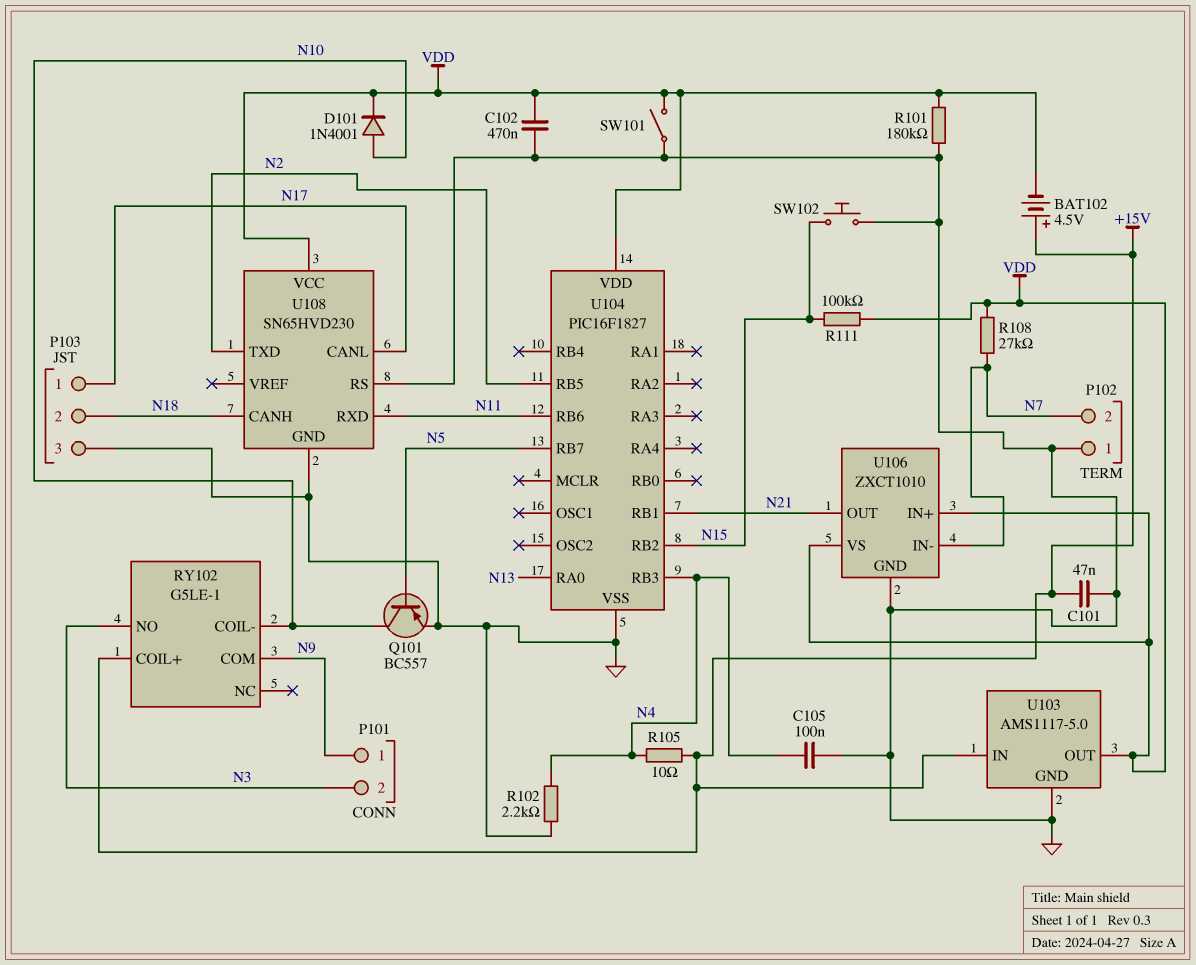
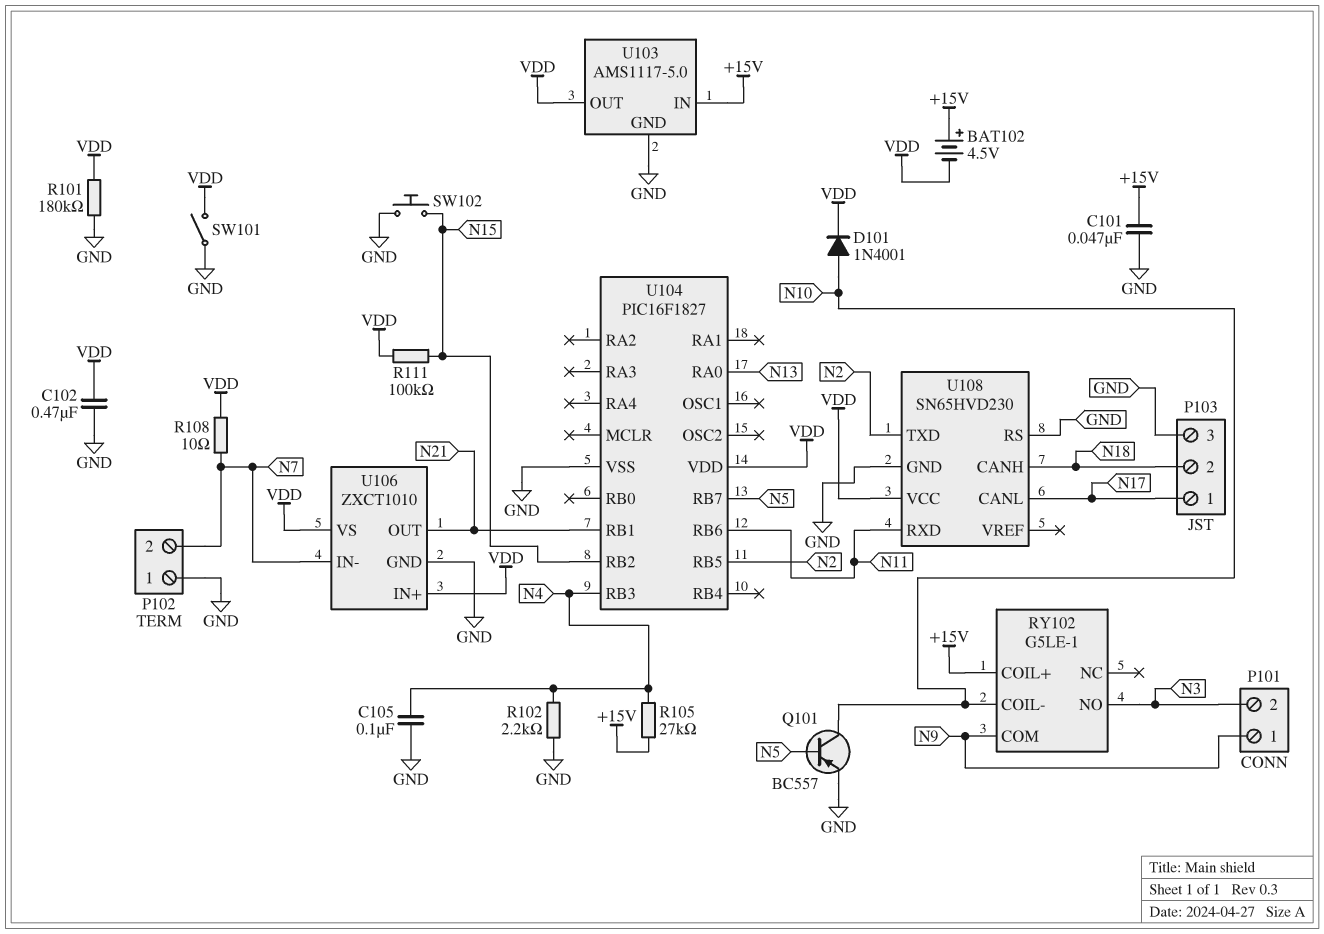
R105: 10 (+15V, N4) -> 27k (+15V, N4)
R108: 27k (N7, VDD) -> 10 (N7, VDD)

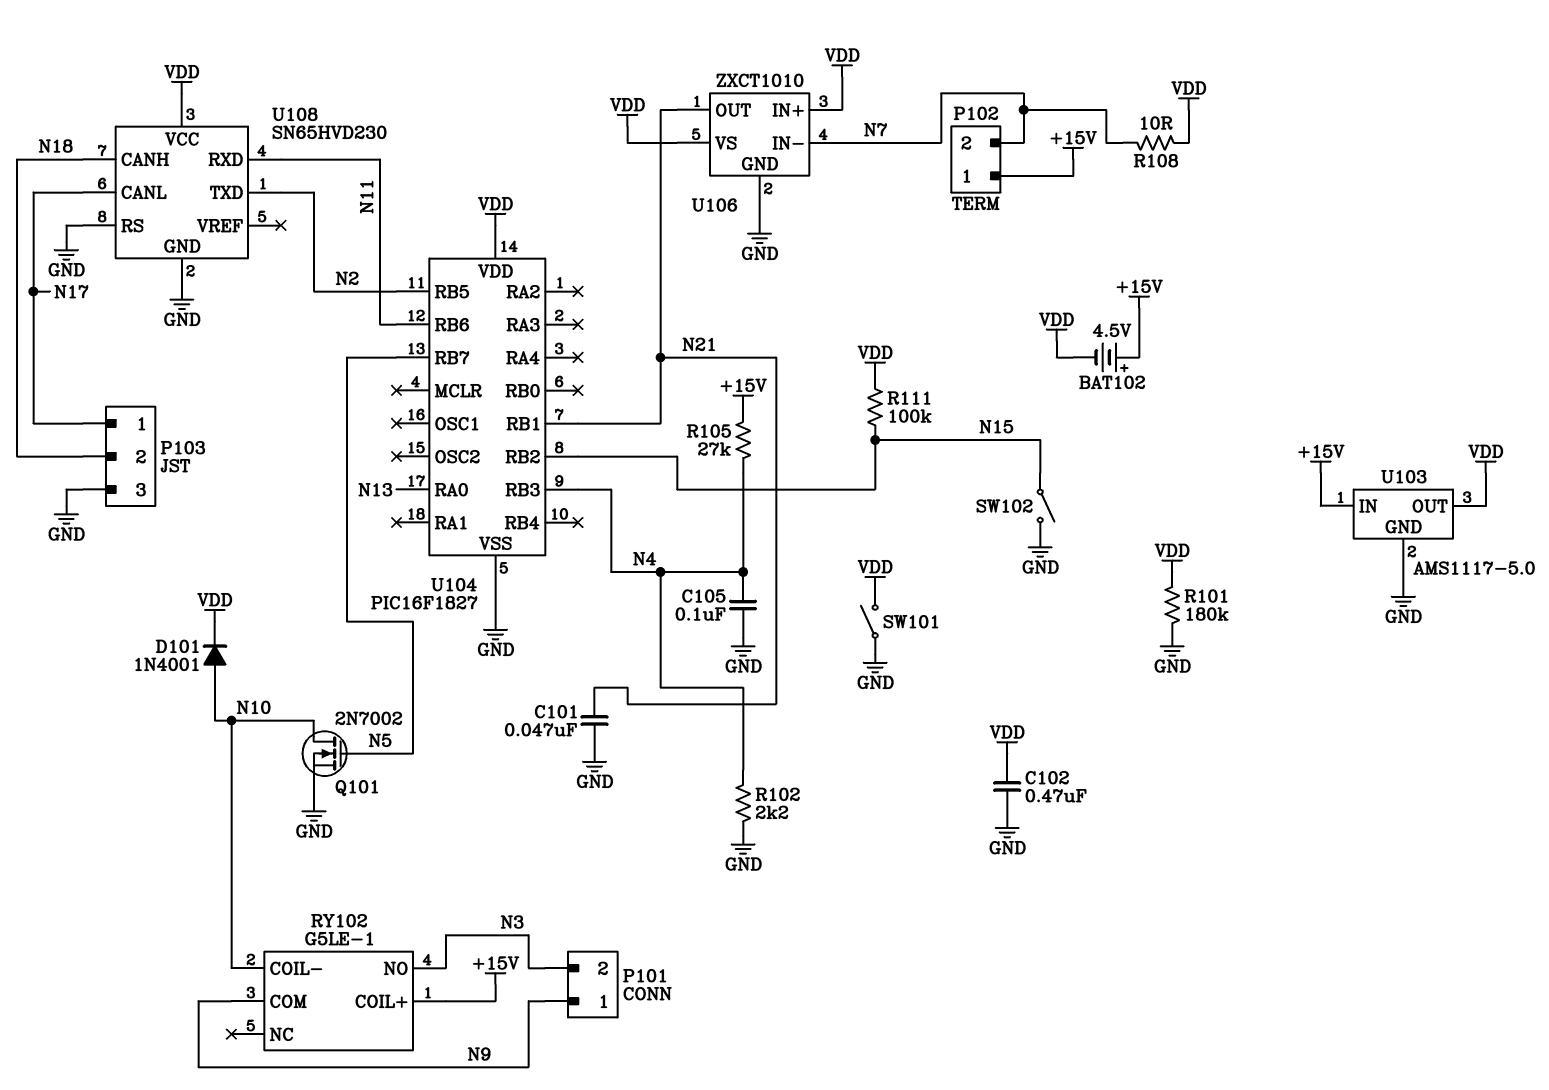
C101: 47nF (+15V, GND) -> 47nF (GND, N21)
P102 pin 1: GND -> +15V
Q101: PNP BC557 (B N5, C N10, E GND) -> NMOS 2N7002 (G N5, D N10, S GND)
SW102: button (GND, N15) -> switch (GND, N15)

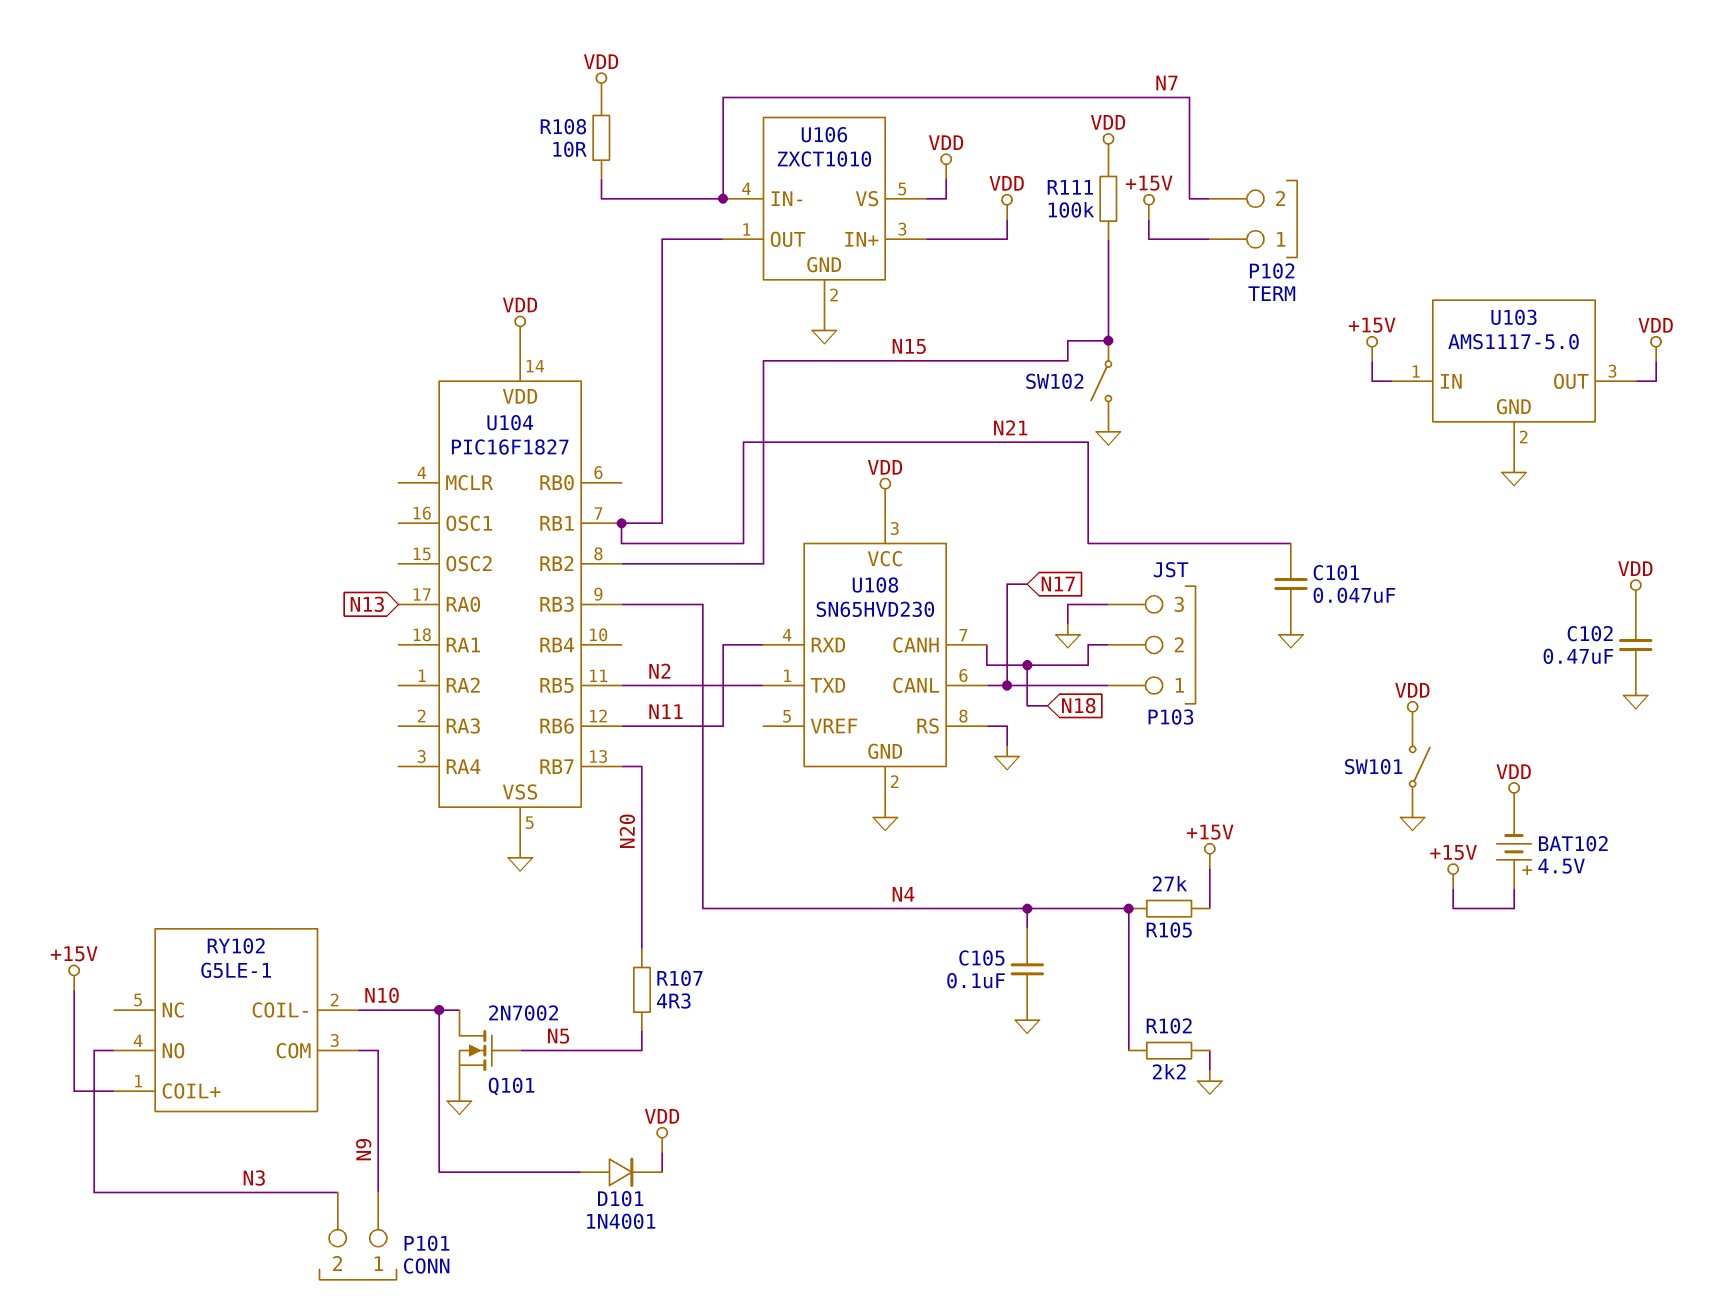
R101: 180k (GND, VDD) -> none
R107: none -> 4.3 (N5, N20)
U104 pin RB7: N5 -> N20

